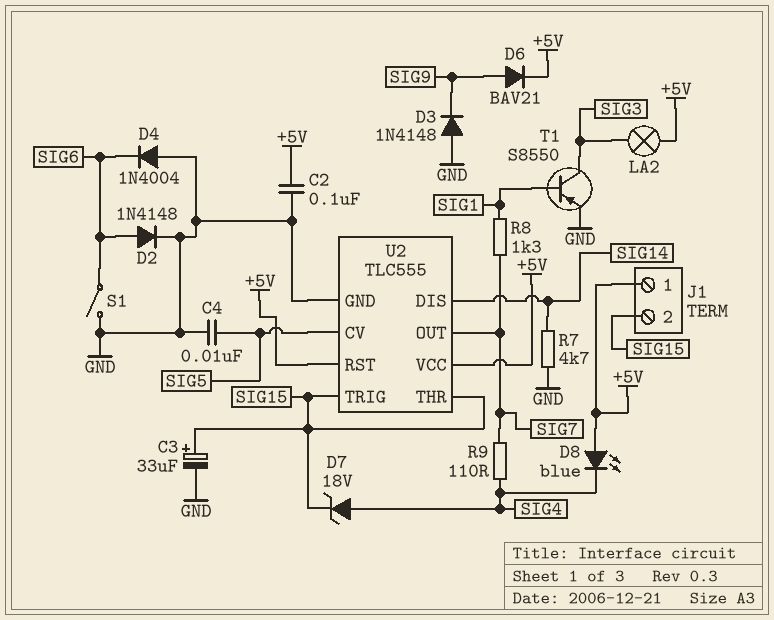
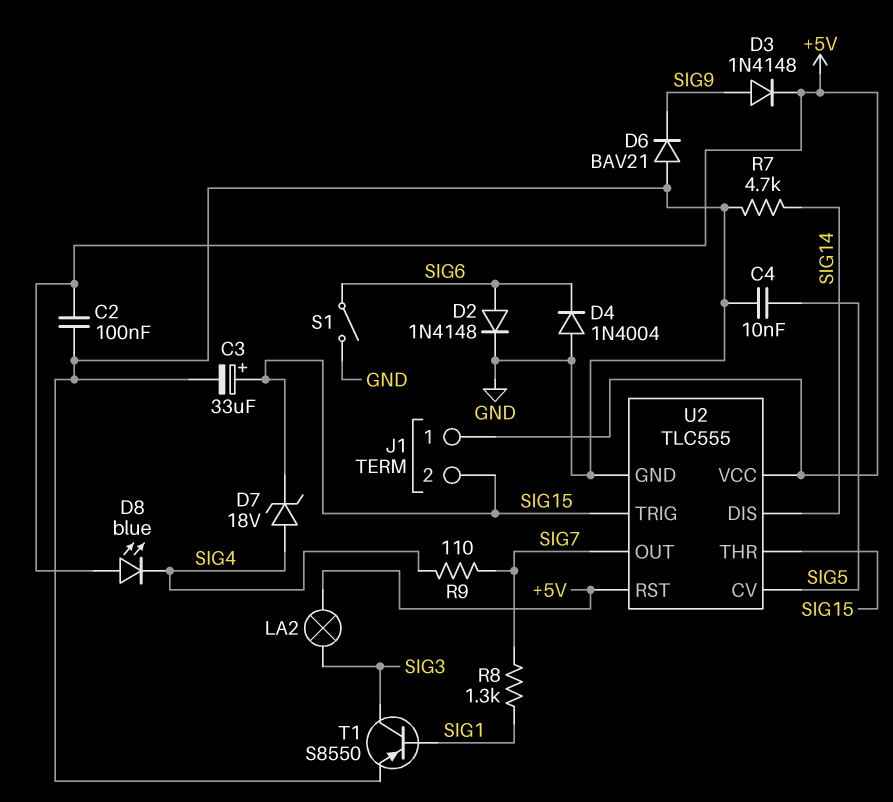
D3: diode 1N4148 (A GND, K SIG9) -> diode 1N4148 (A SIG9, K +5V)
D6: diode BAV21 (A SIG9, K +5V) -> diode BAV21 (A GND, K SIG9)

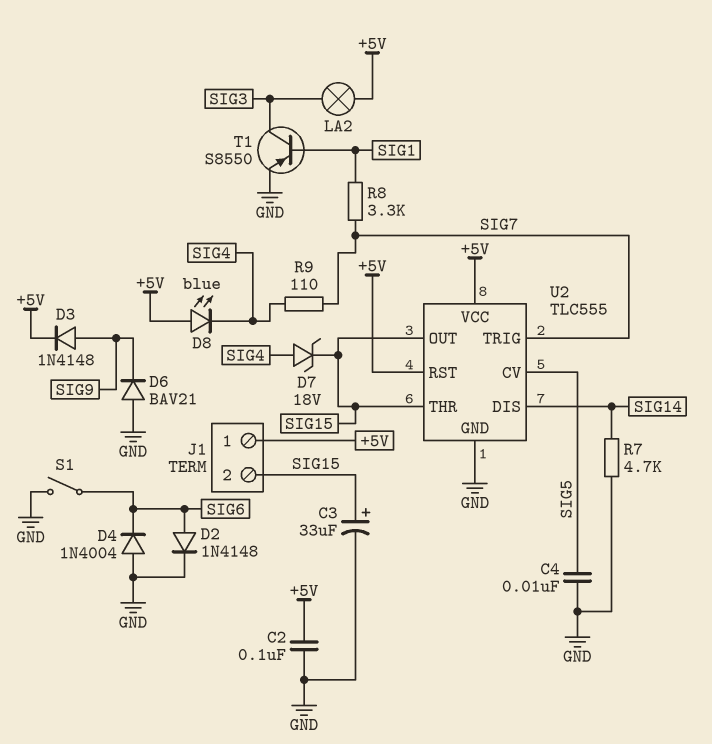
R8: 1.3k (SIG1, SIG7) -> 3.3k (SIG1, SIG7)
U2 pin OUT: SIG7 -> SIG15
U2 pin TRIG: SIG15 -> SIG7

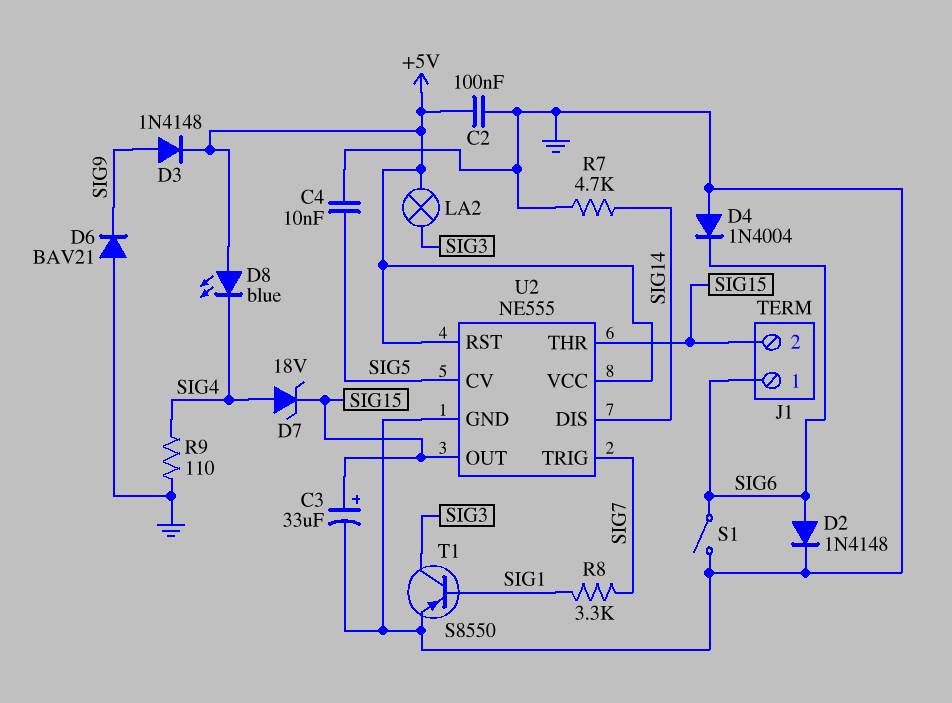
J1 pin 1: +5V -> SIG6
R9: 110 (SIG4, SIG7) -> 110 (GND, SIG4)
U2: TLC555 -> NE555

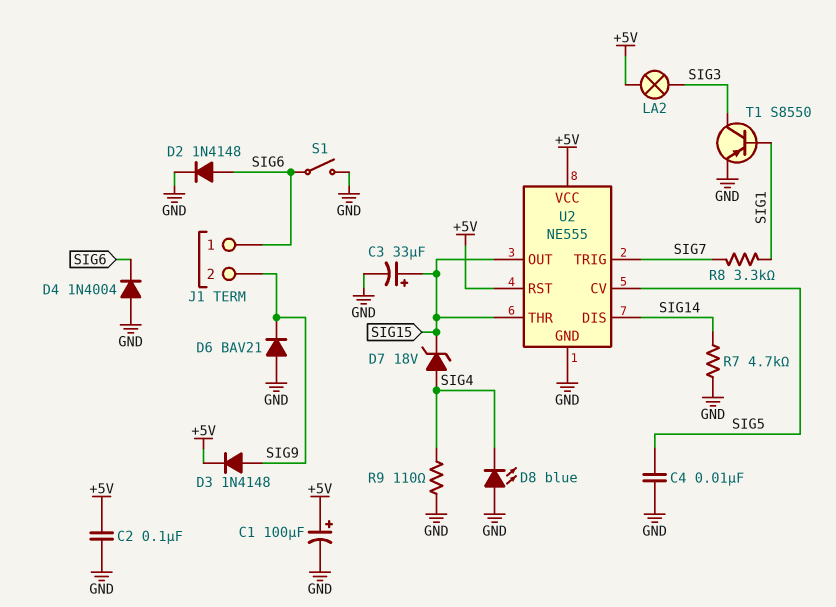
C1: none -> 100uF (plus +5V, minus GND)
D8: LED blue (A +5V, K SIG4) -> LED blue (A GND, K SIG4)
J1 pin 2: SIG15 -> SIG9

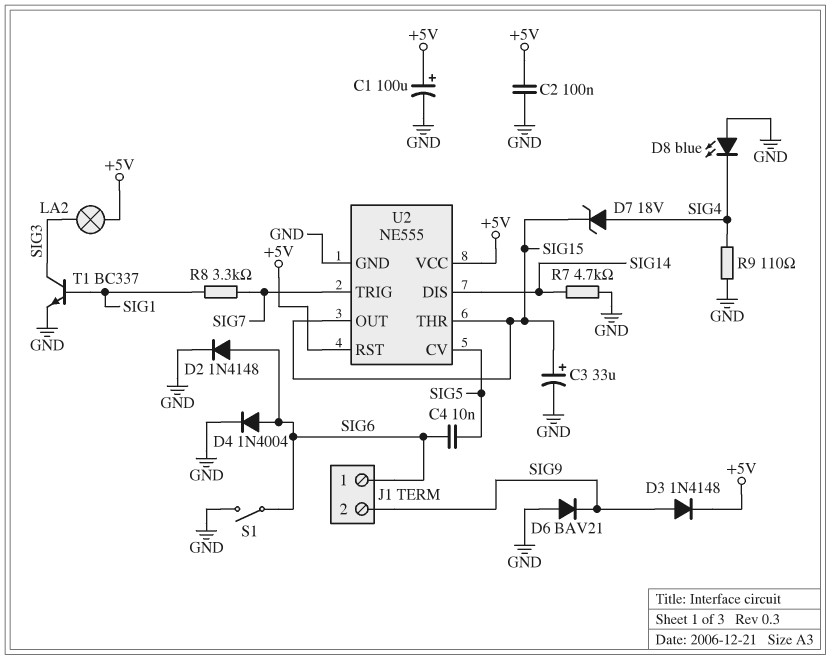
C4: 10nF (GND, SIG5) -> 10nF (SIG5, SIG6)
D4: diode 1N4004 (A GND, K SIG6) -> diode 1N4004 (A SIG6, K GND)
T1: PNP S8550 (B SIG1, C SIG3, E GND) -> NPN BC337 (B SIG1, C SIG3, E GND)

